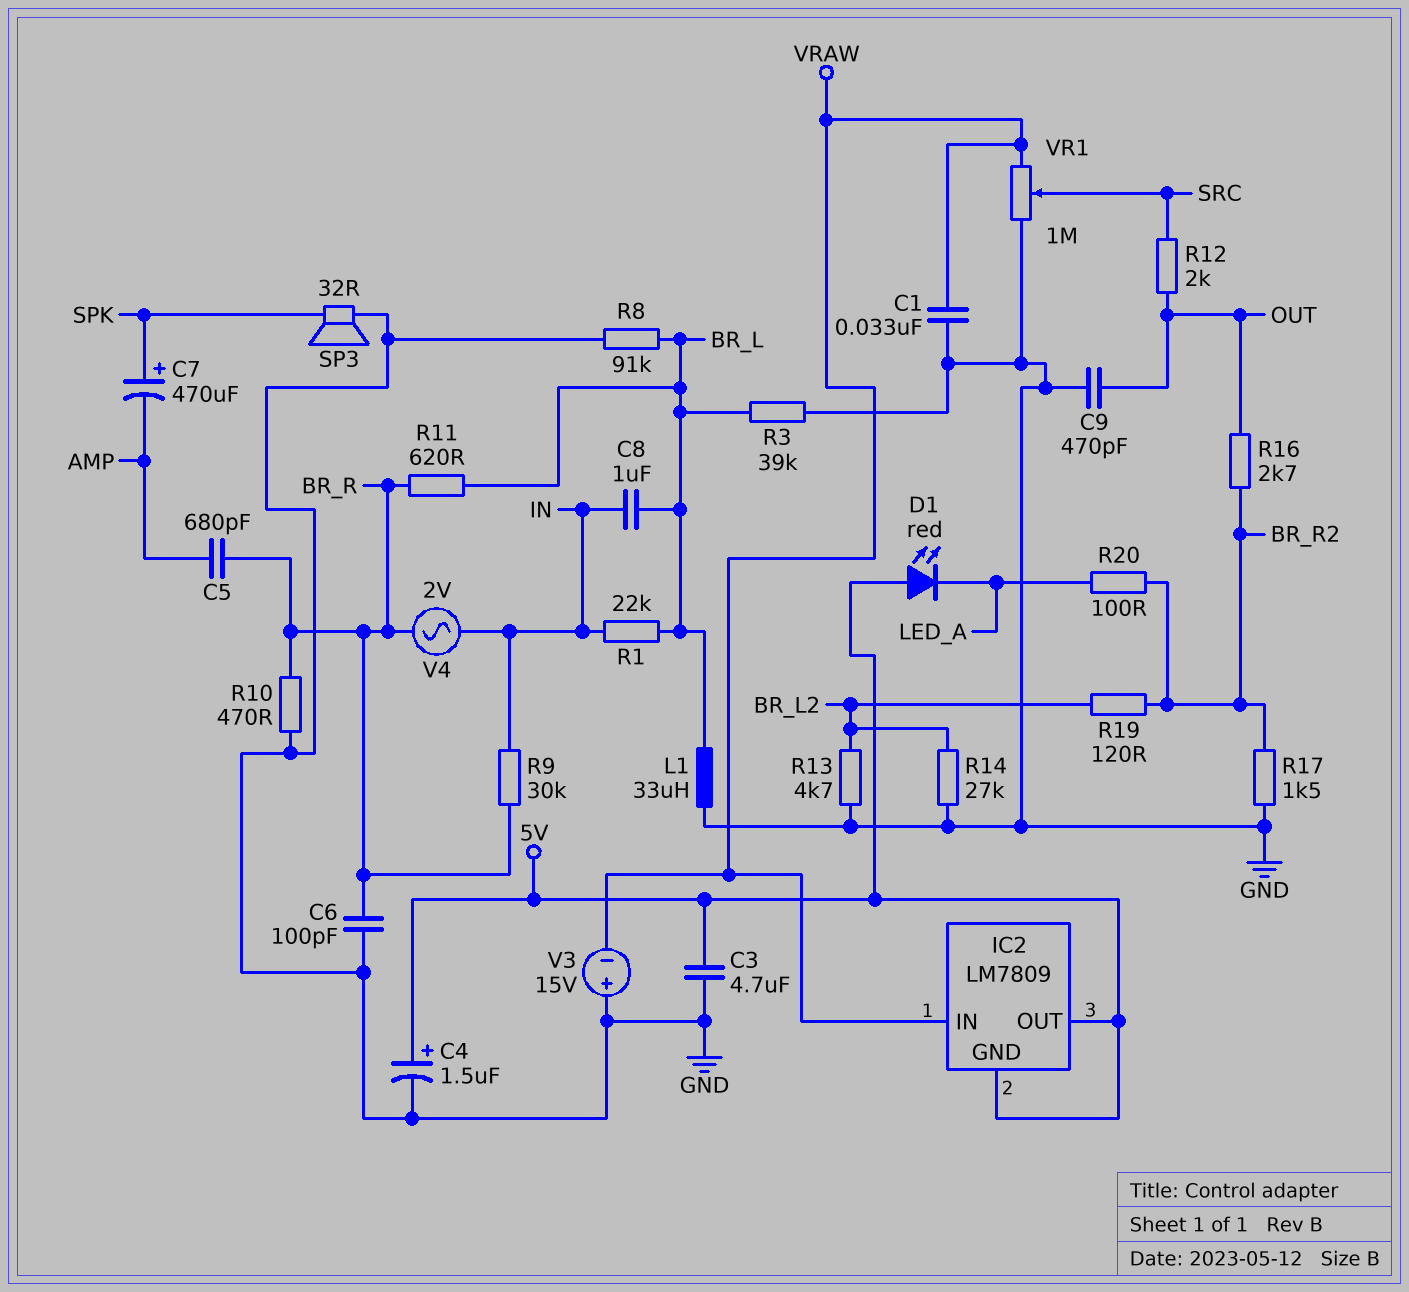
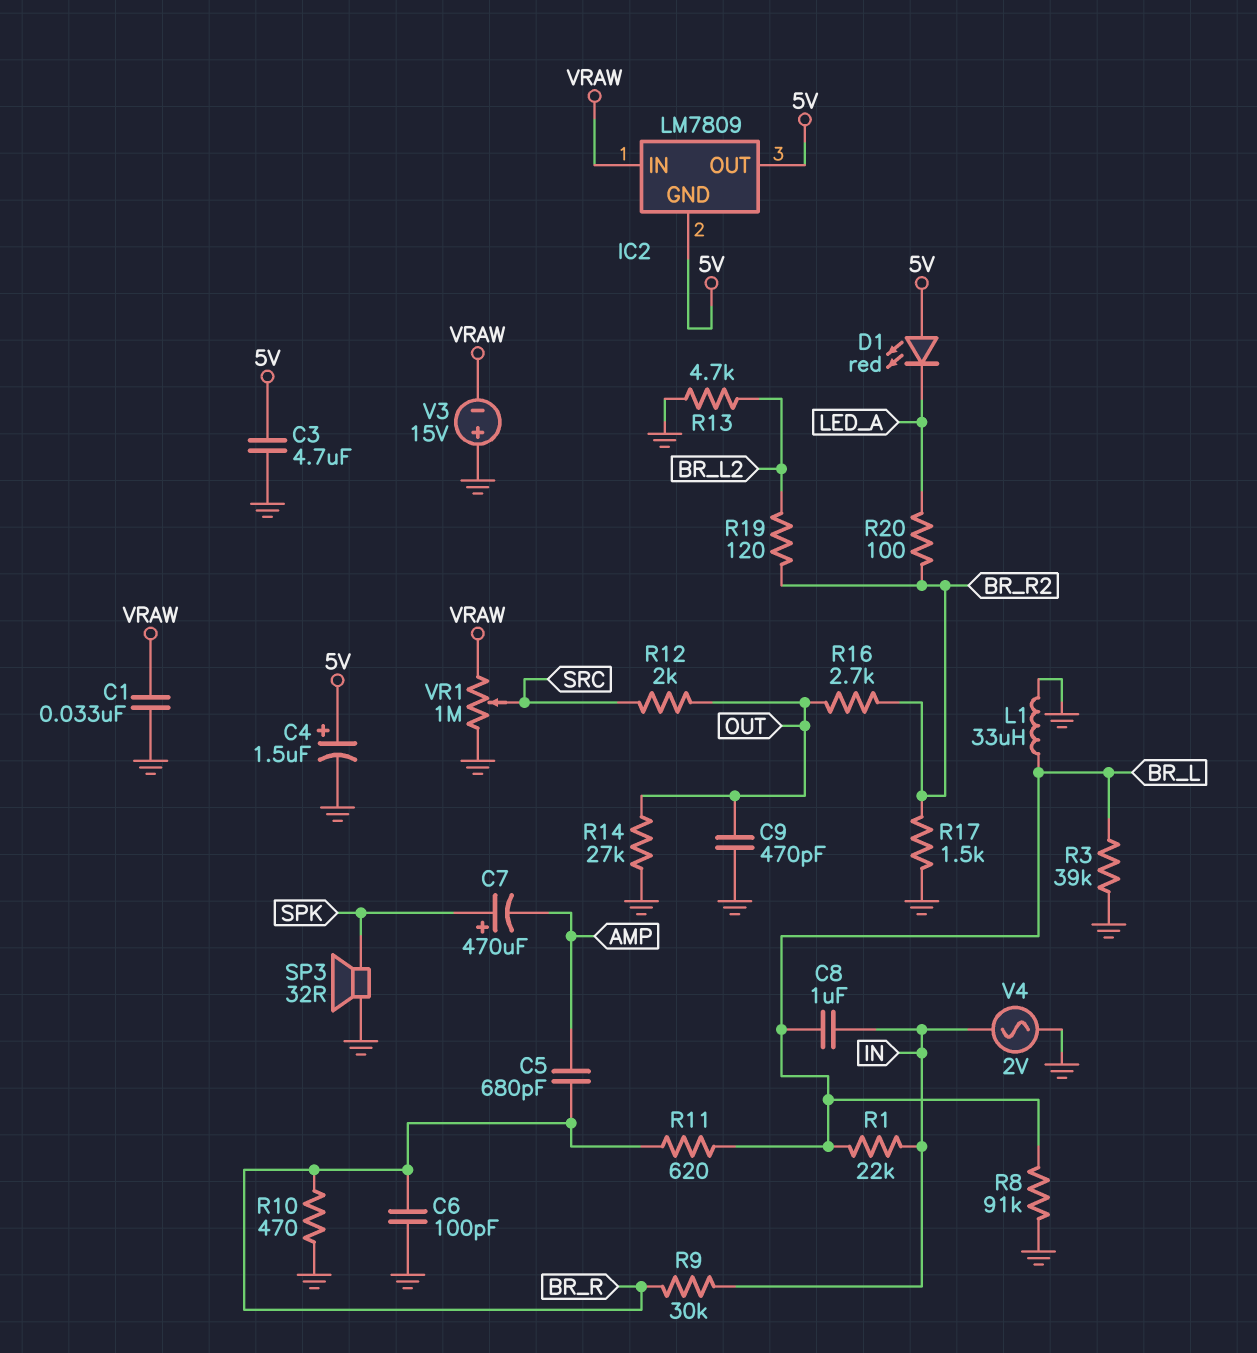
R14: 27k (BR_L2, GND) -> 27k (GND, OUT)
V4: AC 2V (BR_R, IN) -> AC 2V (GND, IN)

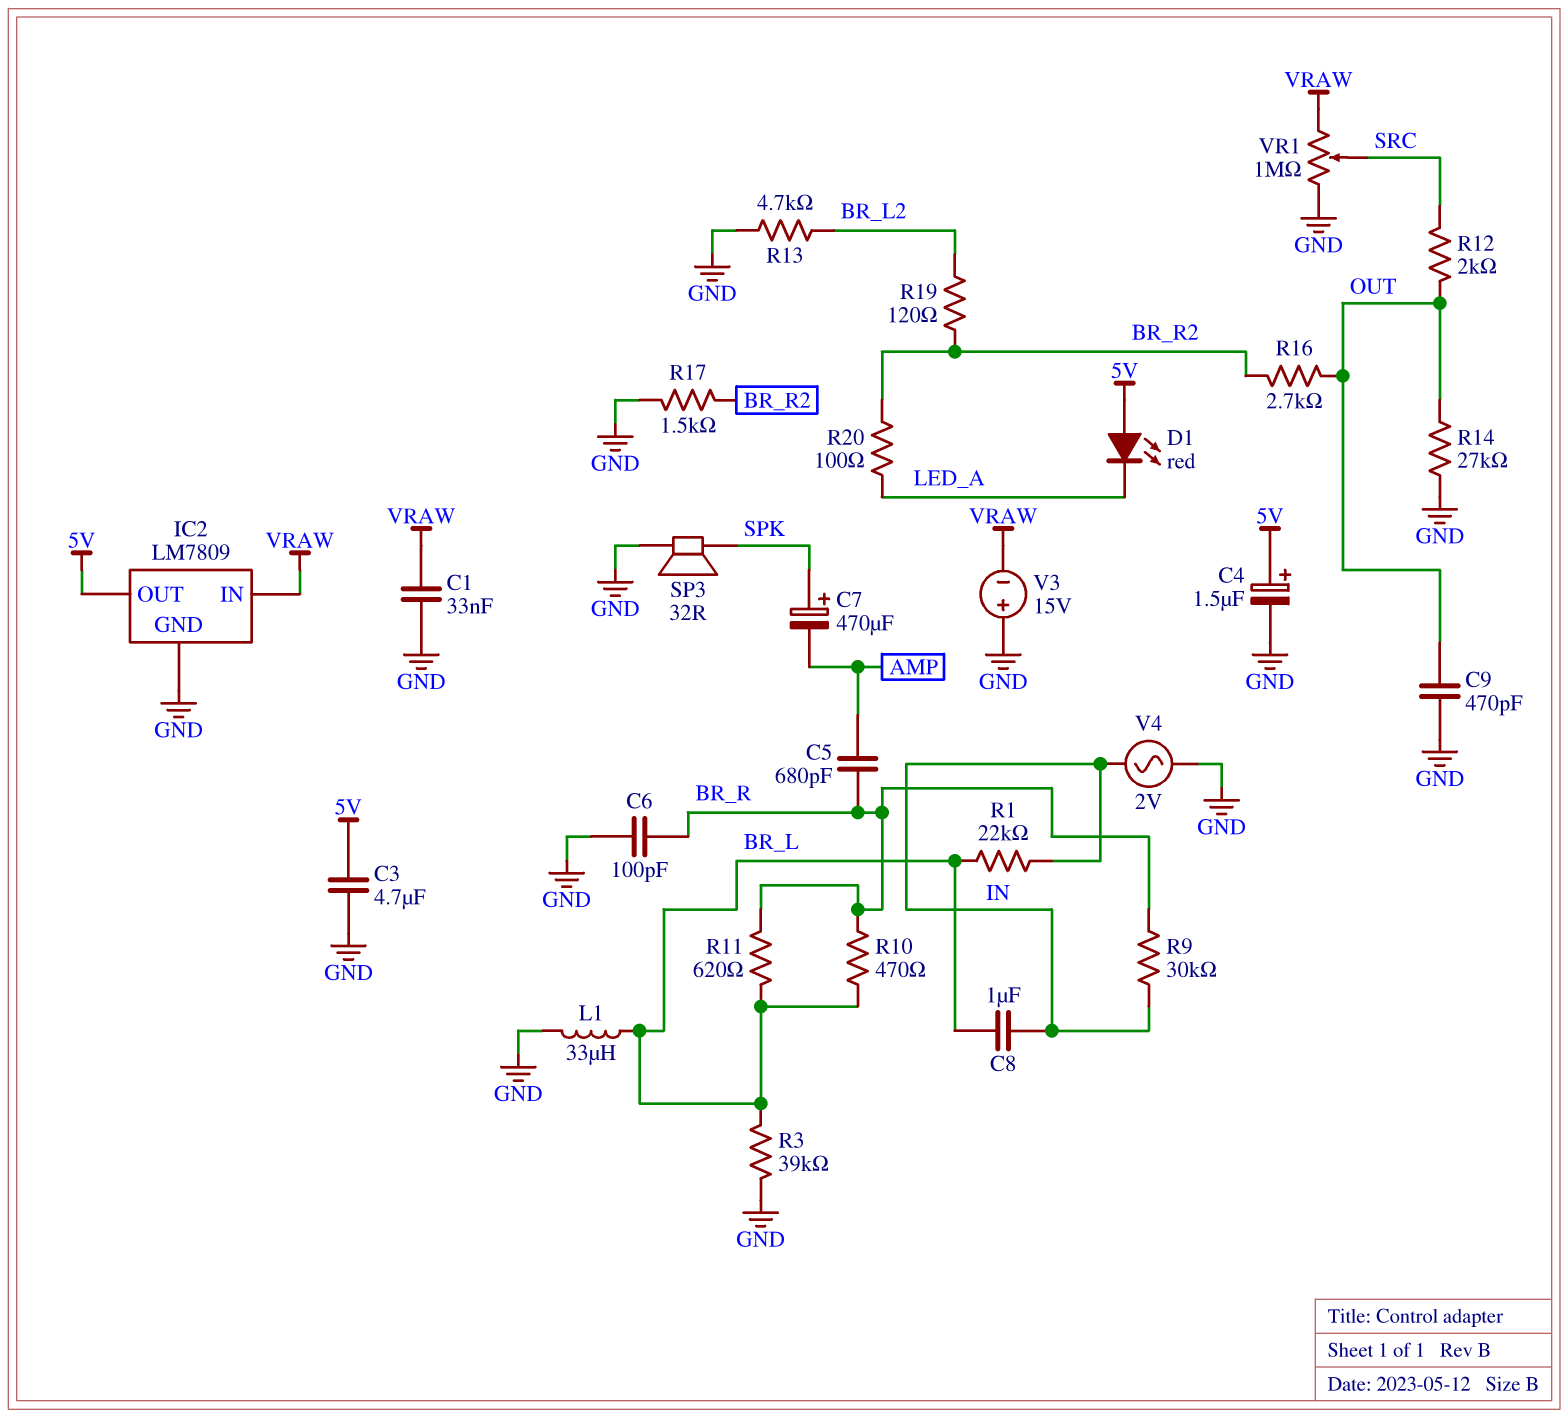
IC2 pin GND: 5V -> GND
R8: 91k (BR_L, GND) -> none
R10: 470 (BR_R, GND) -> 470 (BR_L, BR_R)

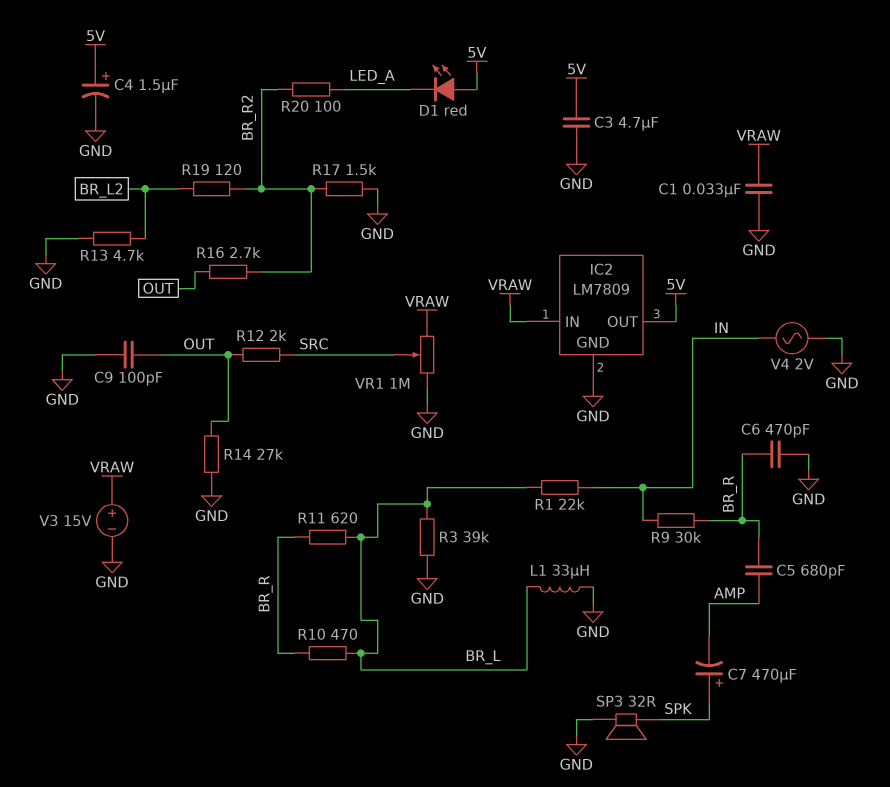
C6: 100pF (BR_R, GND) -> 470pF (BR_R, GND)
C8: 1uF (BR_L, IN) -> none
C9: 470pF (GND, OUT) -> 100pF (GND, OUT)
V3: 15V (plus GND, minus VRAW) -> 15V (plus VRAW, minus GND)

